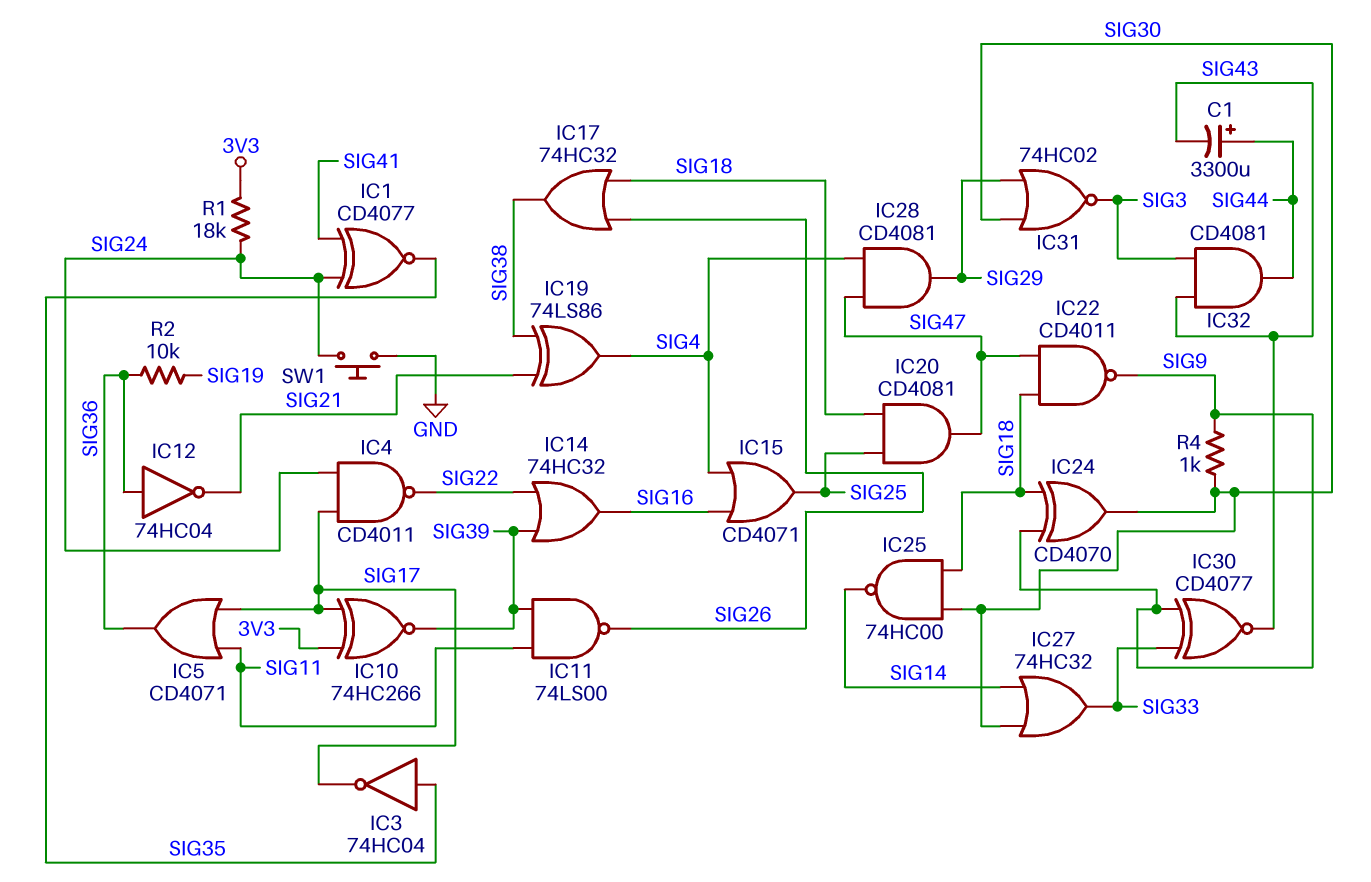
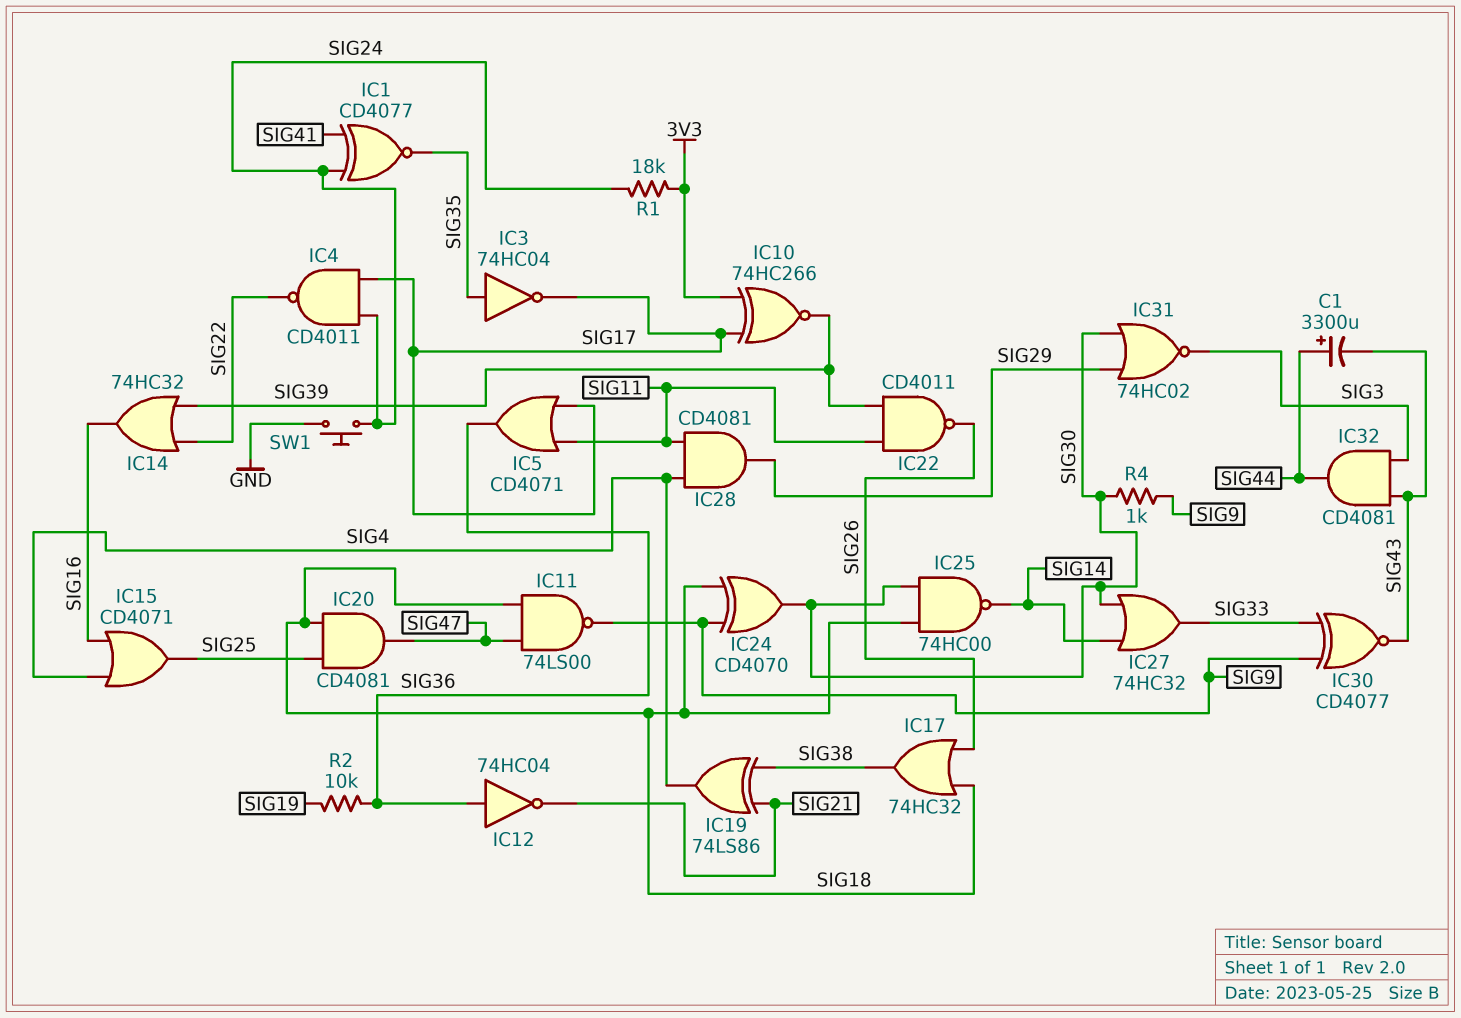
IC11: NAND 74LS00 (in SIG11, in SIG39, out SIG26) -> NAND 74LS00 (in SIG18, in SIG47, out SIG9)
IC22: NAND CD4011 (in SIG18, in SIG47, out SIG9) -> NAND CD4011 (in SIG11, in SIG39, out SIG26)
IC28: AND CD4081 (in SIG4, in SIG47, out SIG29) -> AND CD4081 (in SIG4, in SIG11, out SIG29)

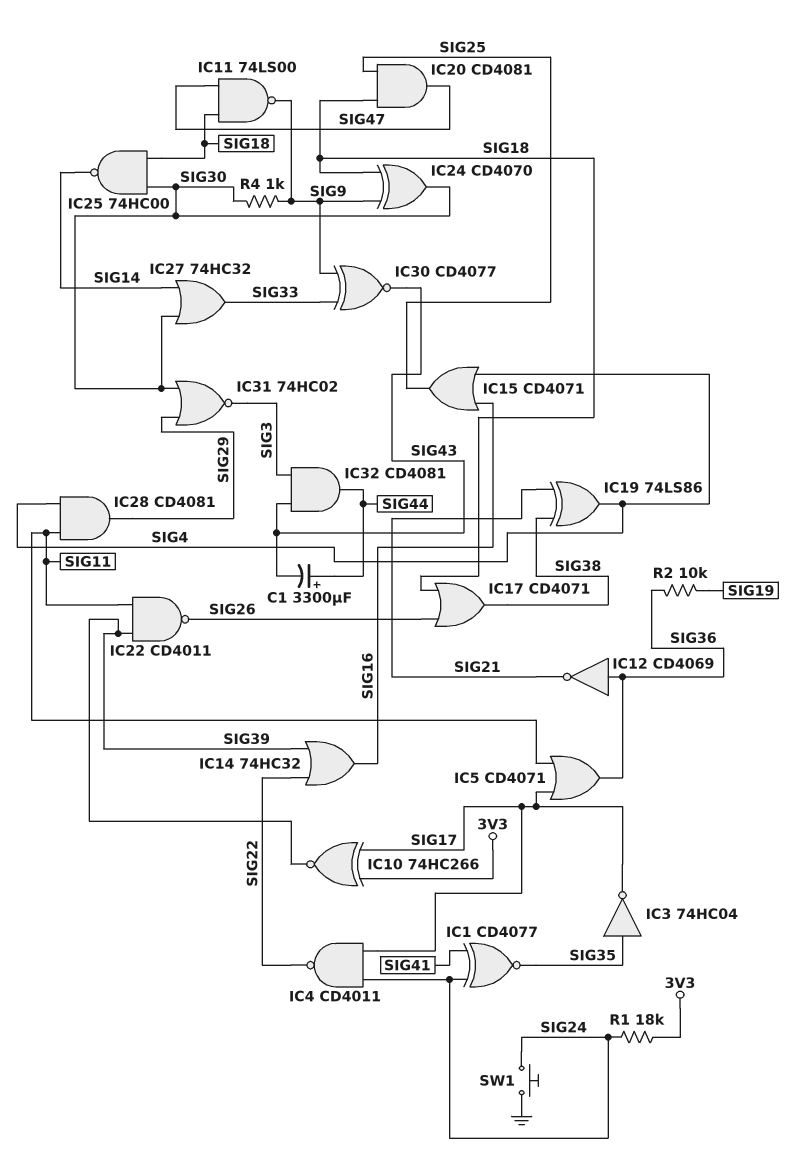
IC12: NOT 74HC04 (in SIG36, out SIG21) -> NOT CD4069 (in SIG36, out SIG21)
IC17: OR 74HC32 (in SIG18, in SIG26, out SIG38) -> OR CD4071 (in SIG18, in SIG26, out SIG38)

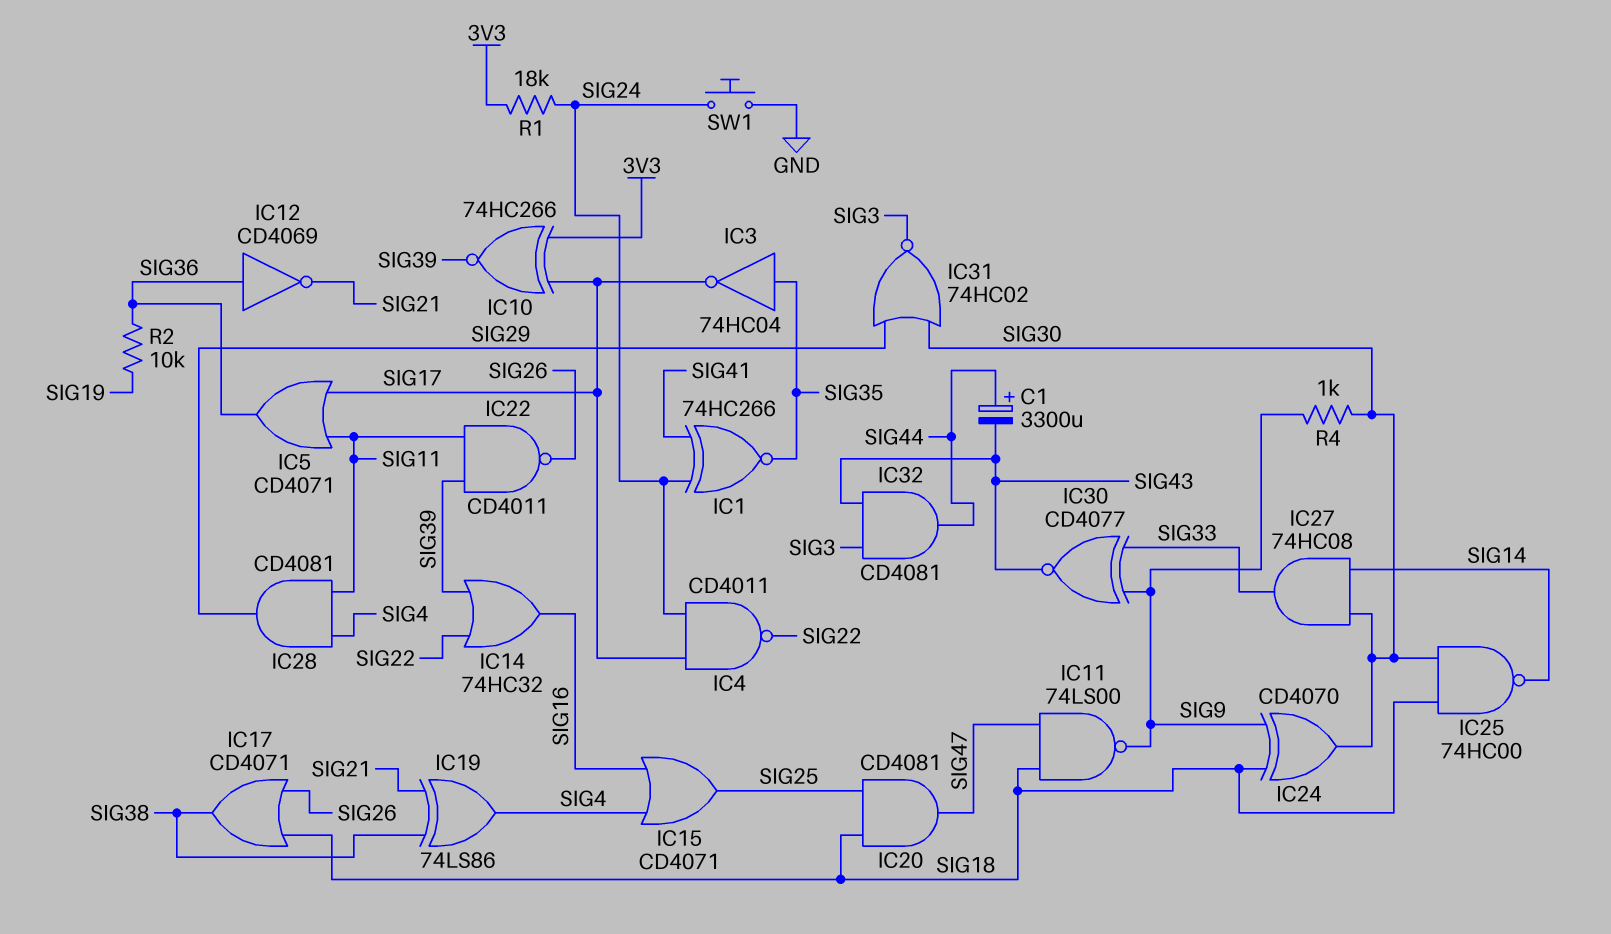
IC1: XNOR CD4077 (in SIG24, in SIG41, out SIG35) -> XNOR 74HC266 (in SIG24, in SIG41, out SIG35)
IC27: OR 74HC32 (in SIG14, in SIG30, out SIG33) -> AND 74HC08 (in SIG14, in SIG30, out SIG33)

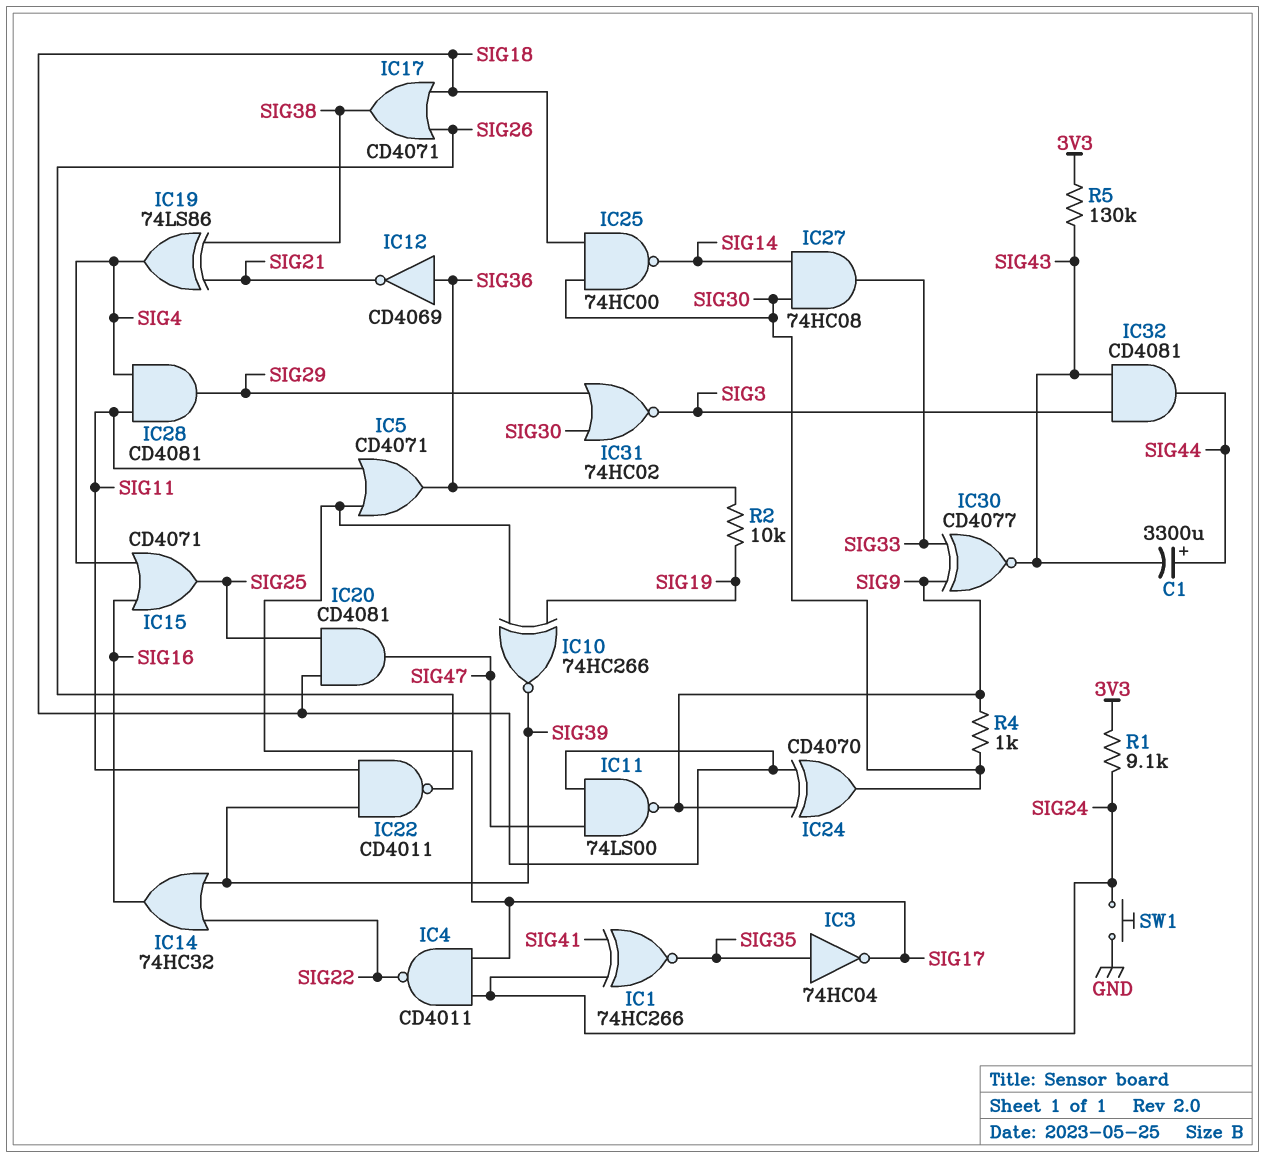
IC10: XNOR 74HC266 (in 3V3, in SIG17, out SIG39) -> XNOR 74HC266 (in SIG17, in SIG19, out SIG39)
R1: 18k (3V3, SIG24) -> 9.1k (3V3, SIG24)
R5: none -> 130k (3V3, SIG43)

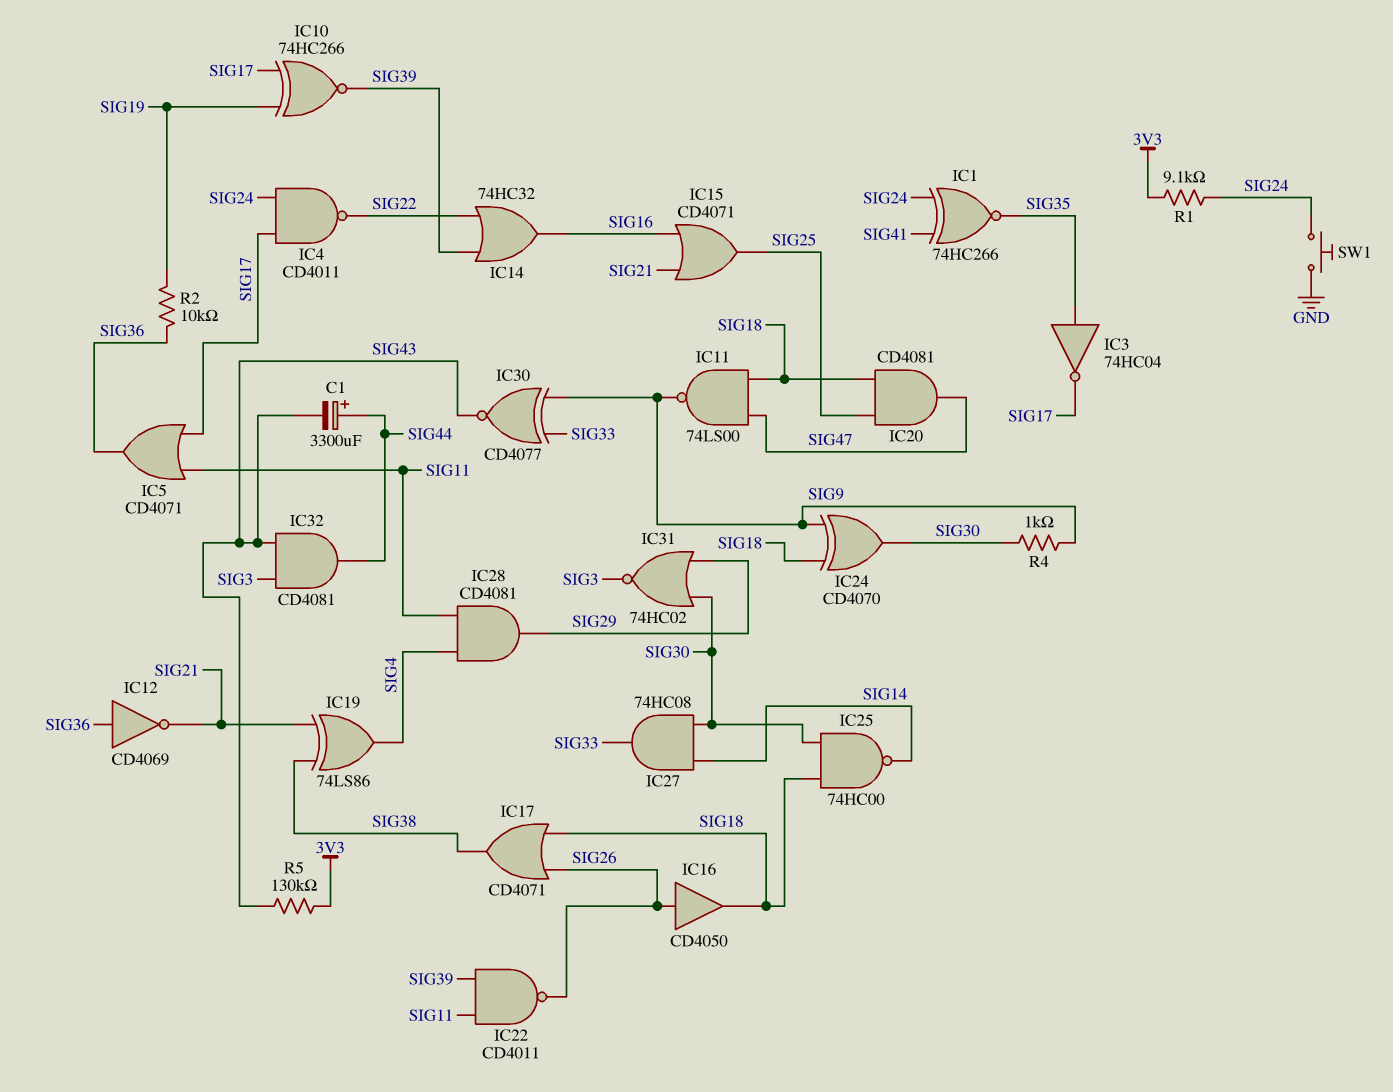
IC15: OR CD4071 (in SIG4, in SIG16, out SIG25) -> OR CD4071 (in SIG16, in SIG21, out SIG25)
IC16: none -> buffer CD4050 (in SIG26, out SIG18)

